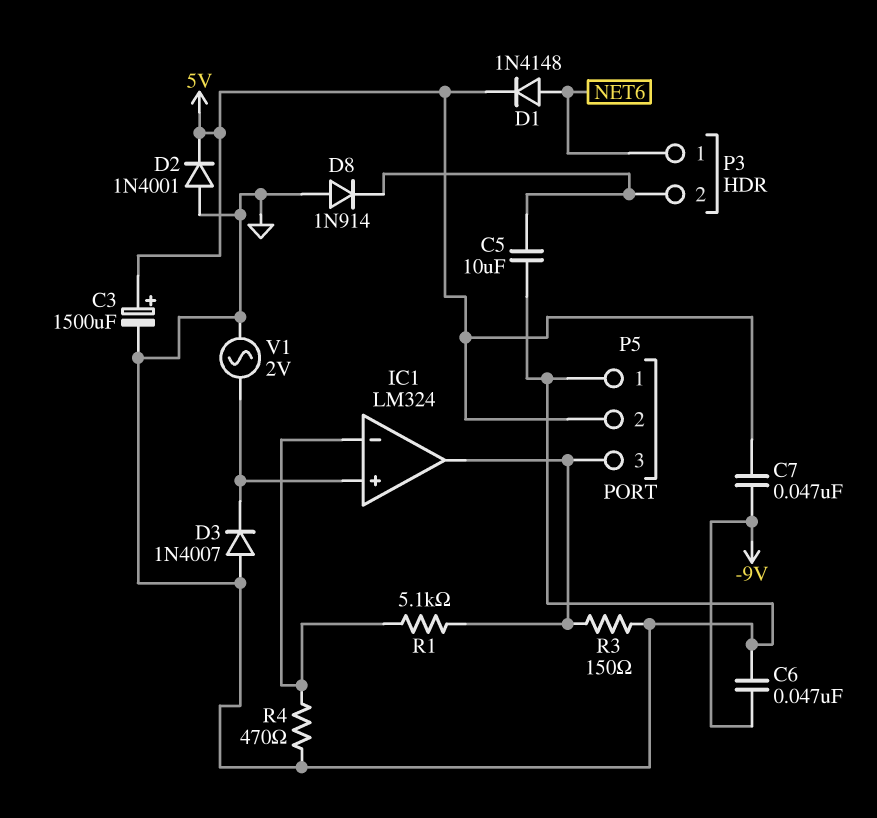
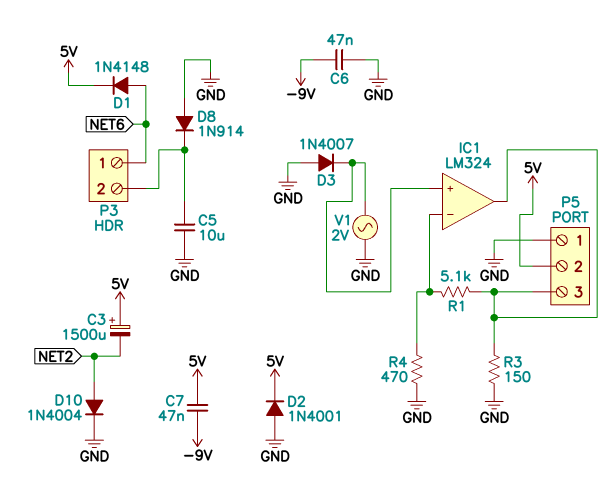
C3: 1500uF (plus 5V, minus GND) -> 1500uF (plus 5V, minus NET2)
D10: none -> diode 1N4004 (A NET2, K GND)

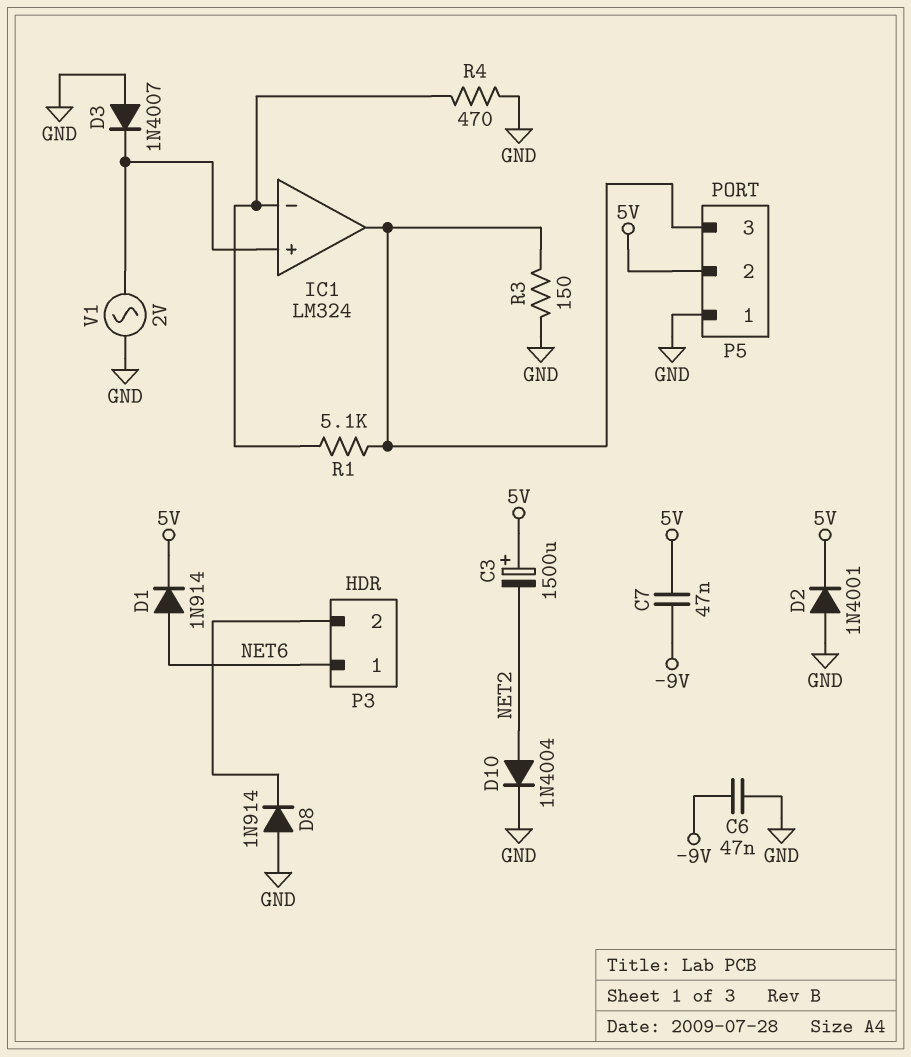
C5: 10uF (GND, P3/2) -> none
D1: diode 1N4148 (A NET6, K 5V) -> diode 1N914 (A NET6, K 5V)

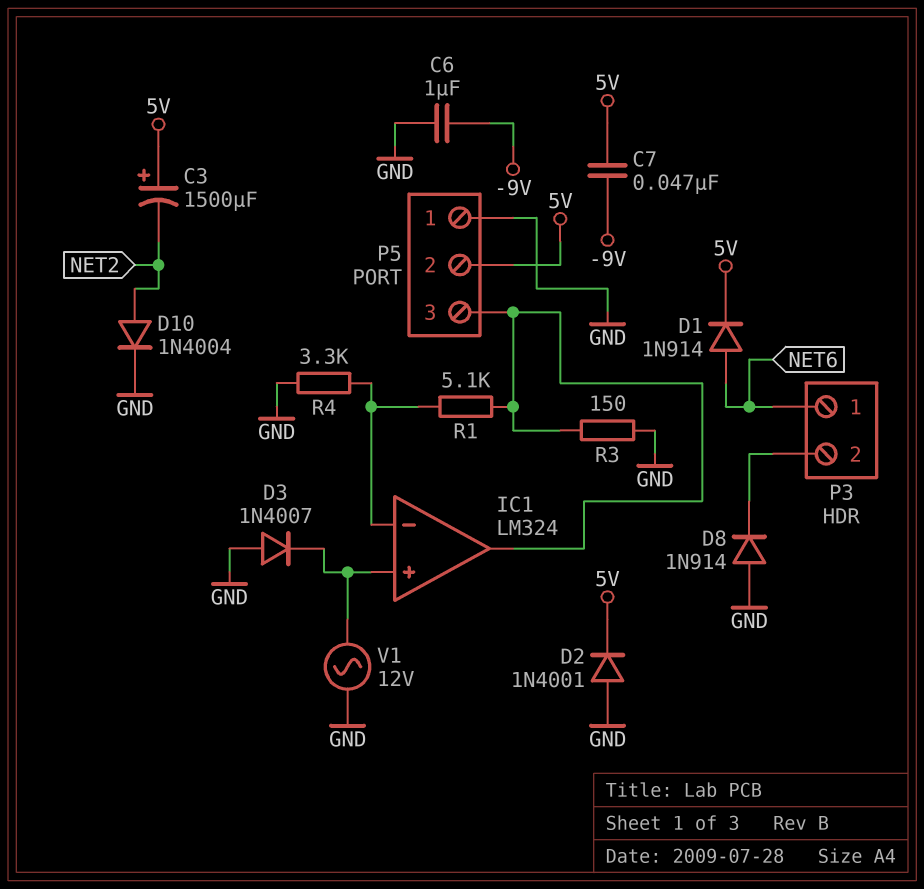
C6: 47nF (-9V, GND) -> 1uF (-9V, GND)
R4: 470 (GND, IC1/in-) -> 3.3k (GND, IC1/in-)
V1: AC 2V (GND, IC1/in+) -> AC 12V (GND, IC1/in+)

